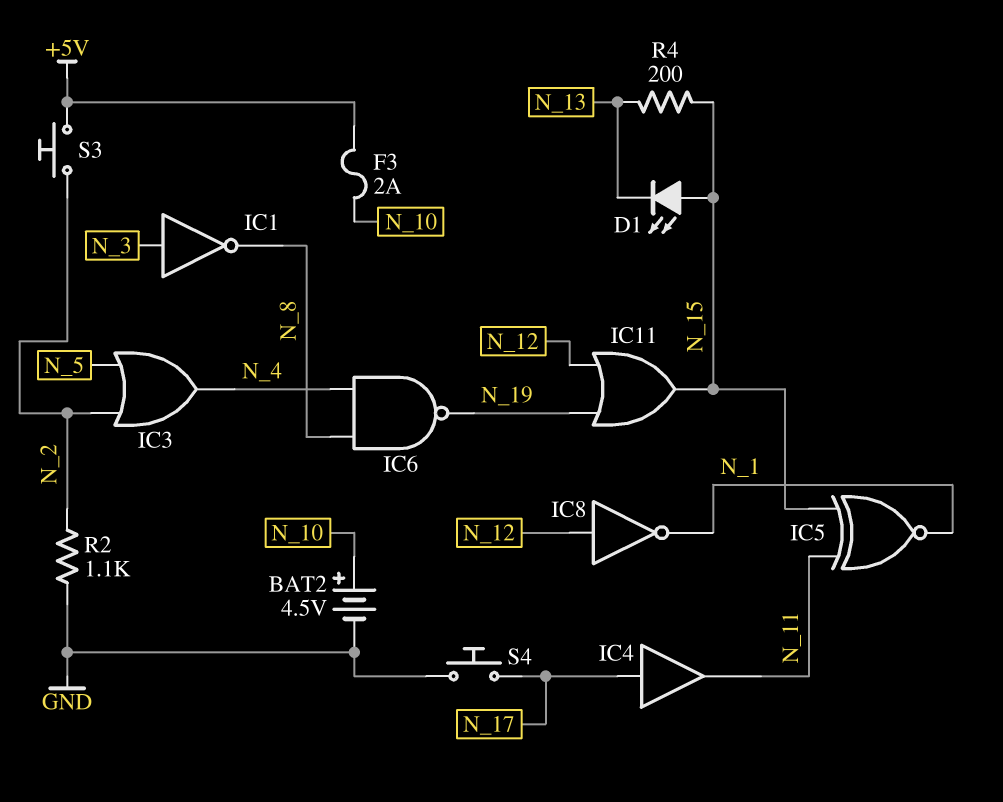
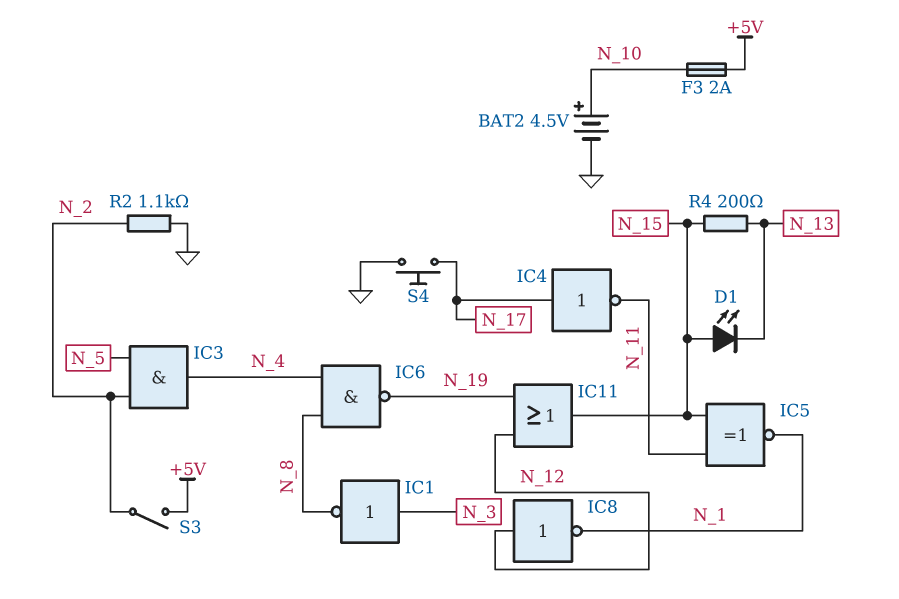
IC3: OR (in N_2, in N_5, out N_4) -> AND (in N_2, in N_5, out N_4)
IC4: buffer (in N_17, out N_11) -> NOT (in N_17, out N_11)
S3: button (+5V, N_2) -> switch (+5V, N_2)

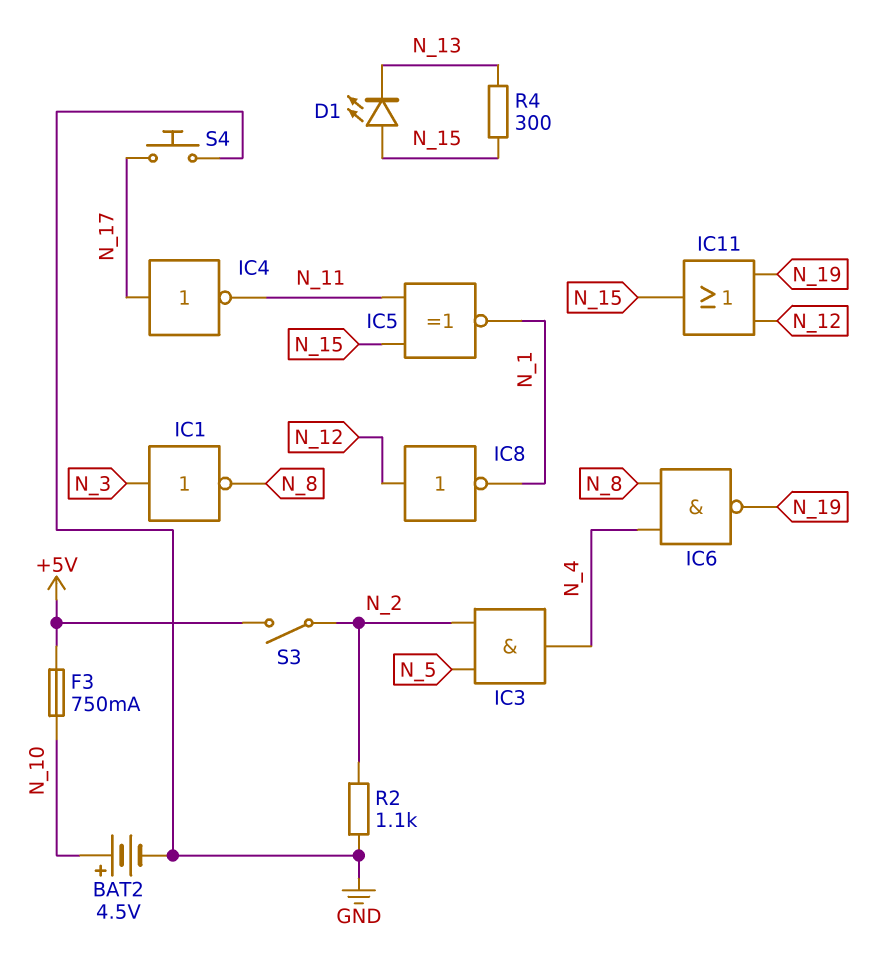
F3: 2A (+5V, N_10) -> 750mA (+5V, N_10)
R4: 200 (N_13, N_15) -> 300 (N_13, N_15)

